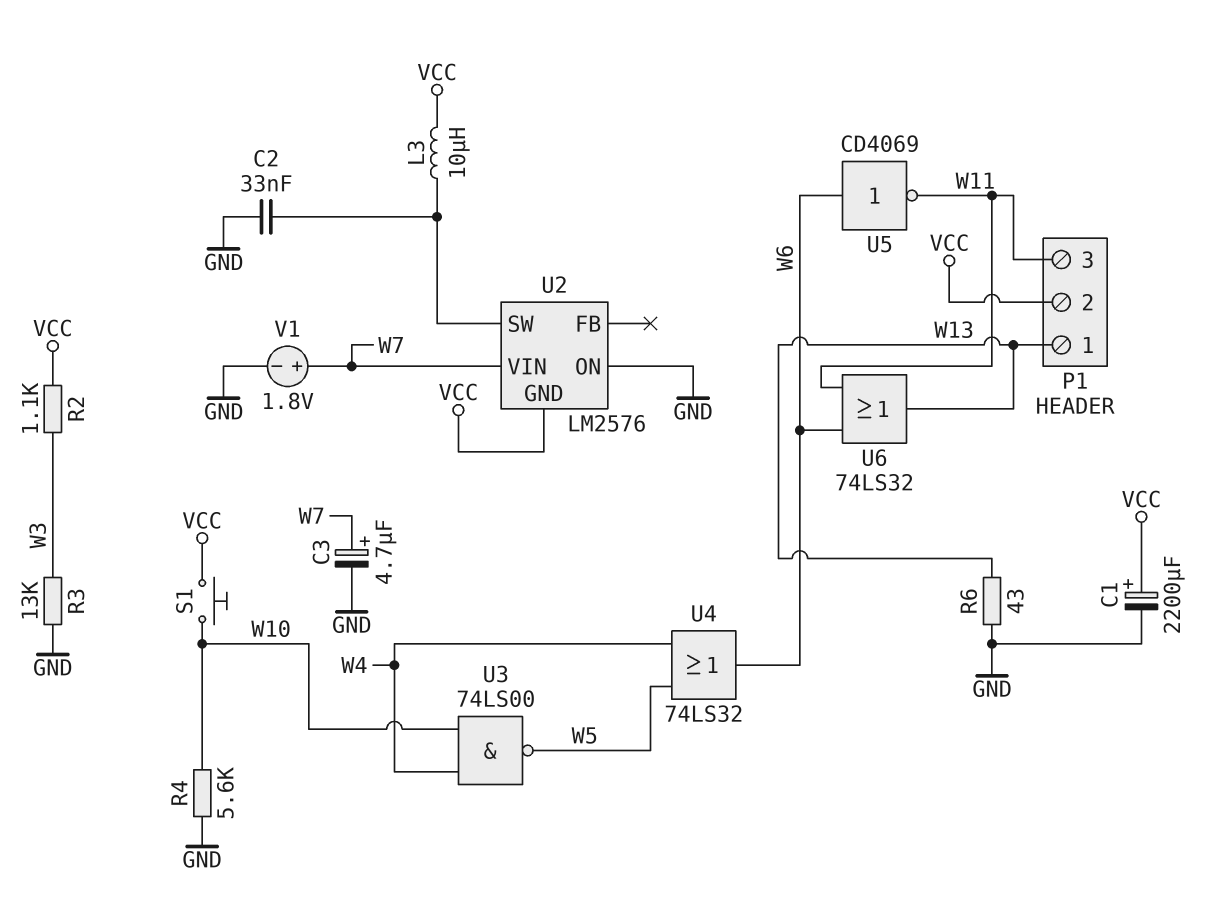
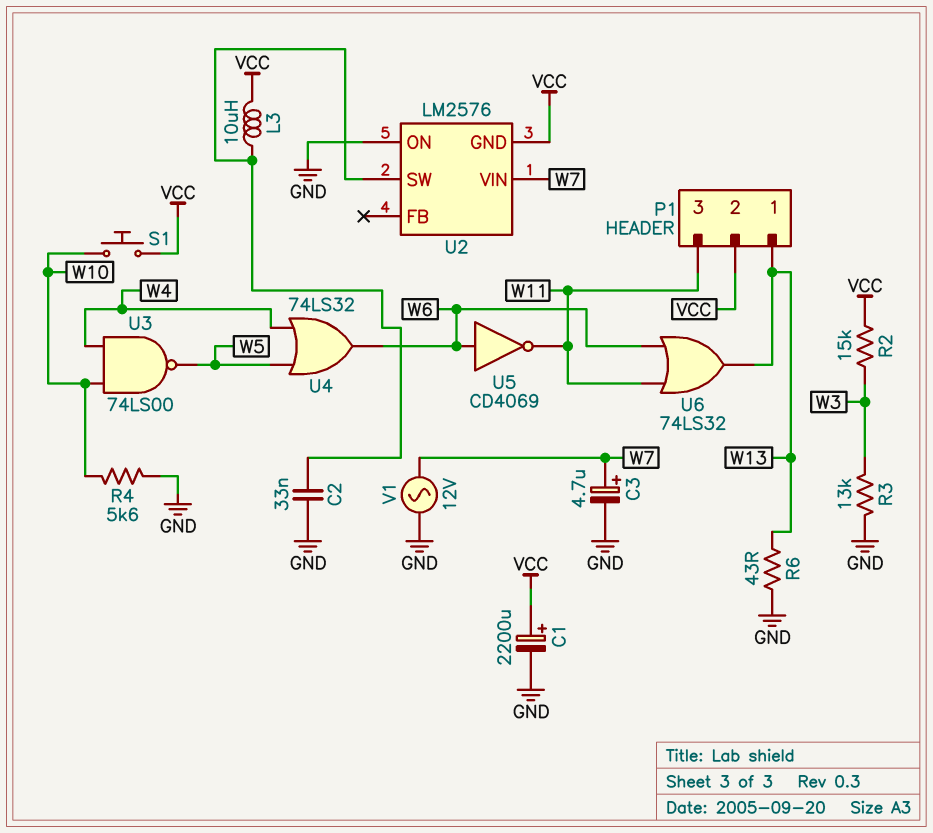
R2: 1.1k (VCC, W3) -> 15k (VCC, W3)
V1: 1.8V (plus W7, minus GND) -> AC 12V (GND, W7)

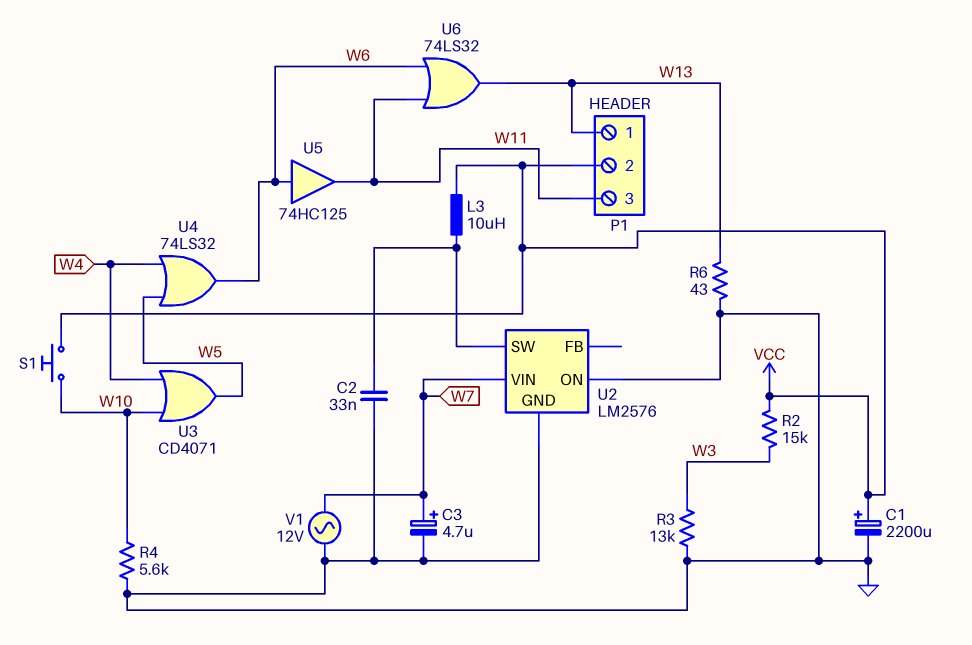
U2 pin GND: VCC -> GND
U3: NAND 74LS00 (in W4, in W10, out W5) -> OR CD4071 (in W4, in W10, out W5)
U5: NOT CD4069 (in W6, out W11) -> buffer 74HC125 (in W6, out W11)

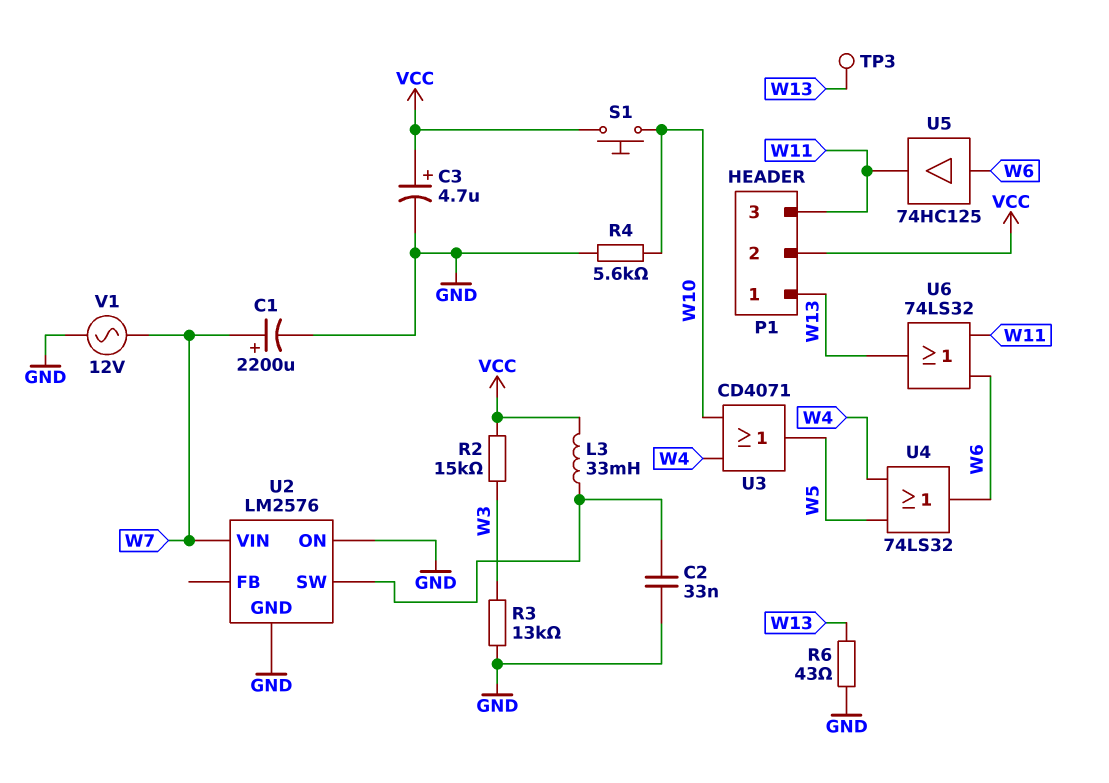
C1: 2200uF (plus VCC, minus GND) -> 2200uF (plus W7, minus GND)
C3: 4.7uF (plus W7, minus GND) -> 4.7uF (plus VCC, minus GND)
L3: 10uH (U2/SW, VCC) -> 33mH (U2/SW, VCC)
TP3: none -> test point (W13)

